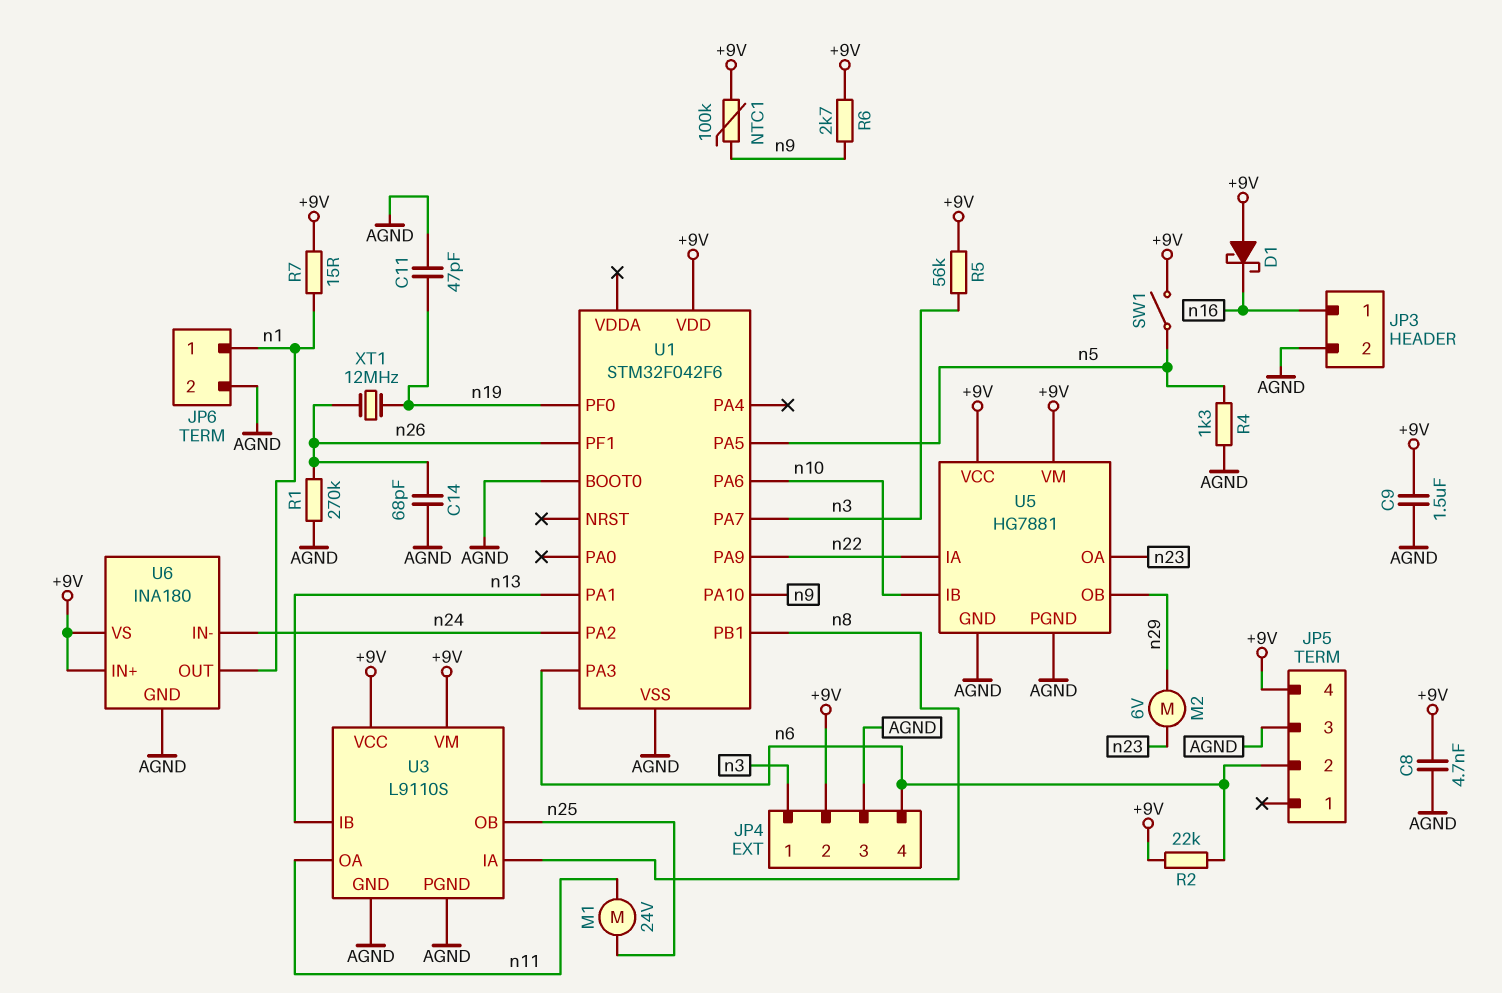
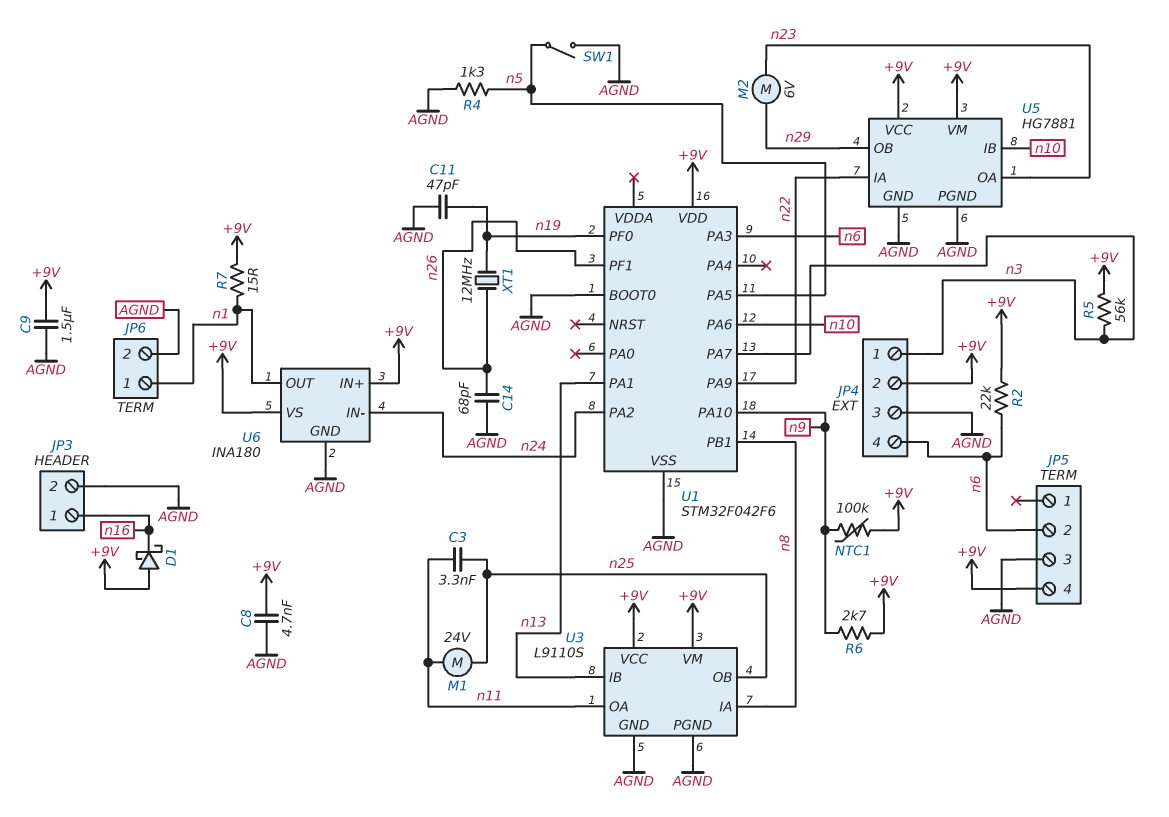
C3: none -> 3.3nF (n11, n25)
R1: 270k (AGND, n26) -> none
SW1: switch (+9V, n5) -> switch (AGND, n5)

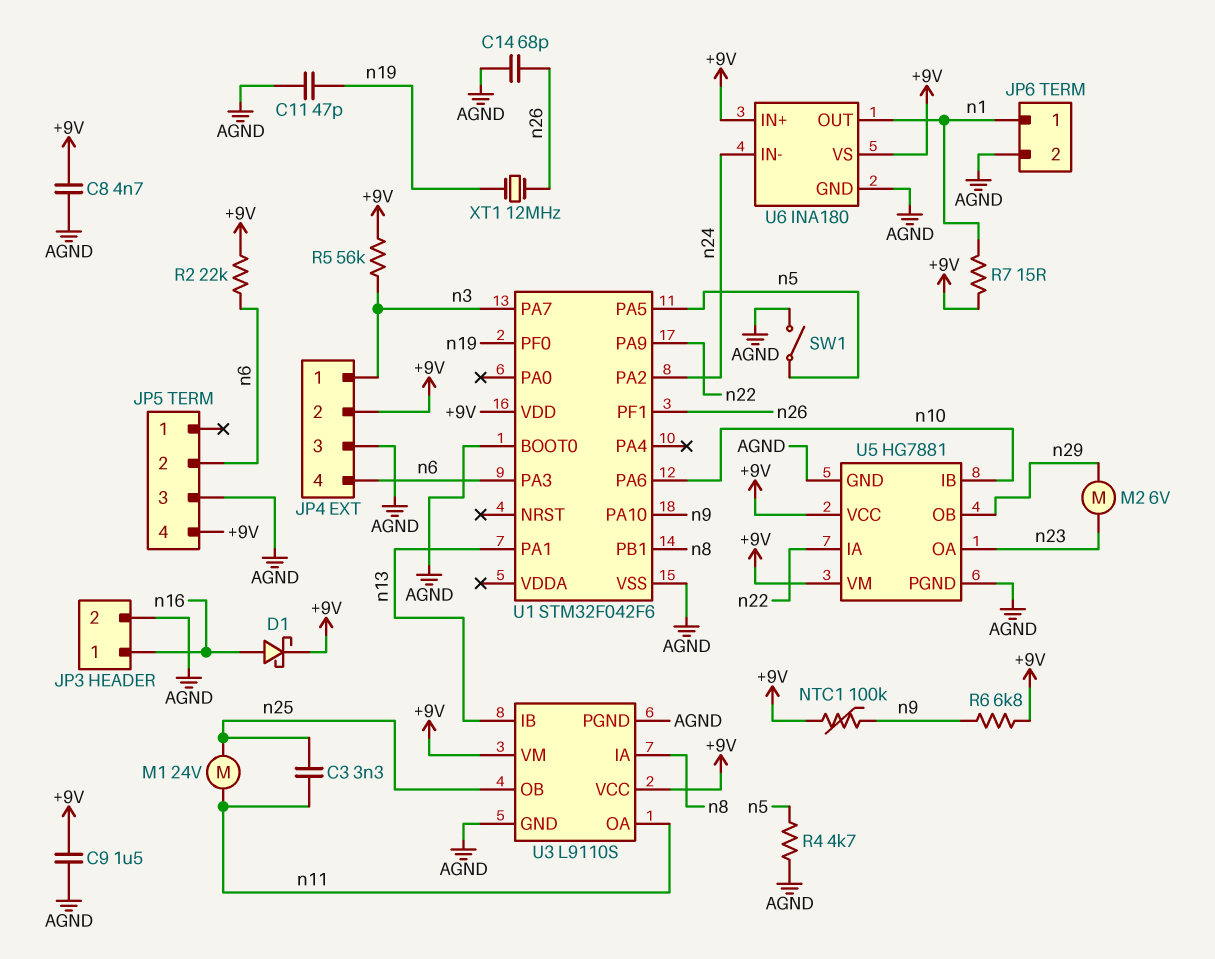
D1: schottky (A +9V, K n16) -> schottky (A n16, K +9V)
R4: 1.3k (AGND, n5) -> 4.7k (AGND, n5)
R6: 2.7k (+9V, n9) -> 6.8k (+9V, n9)

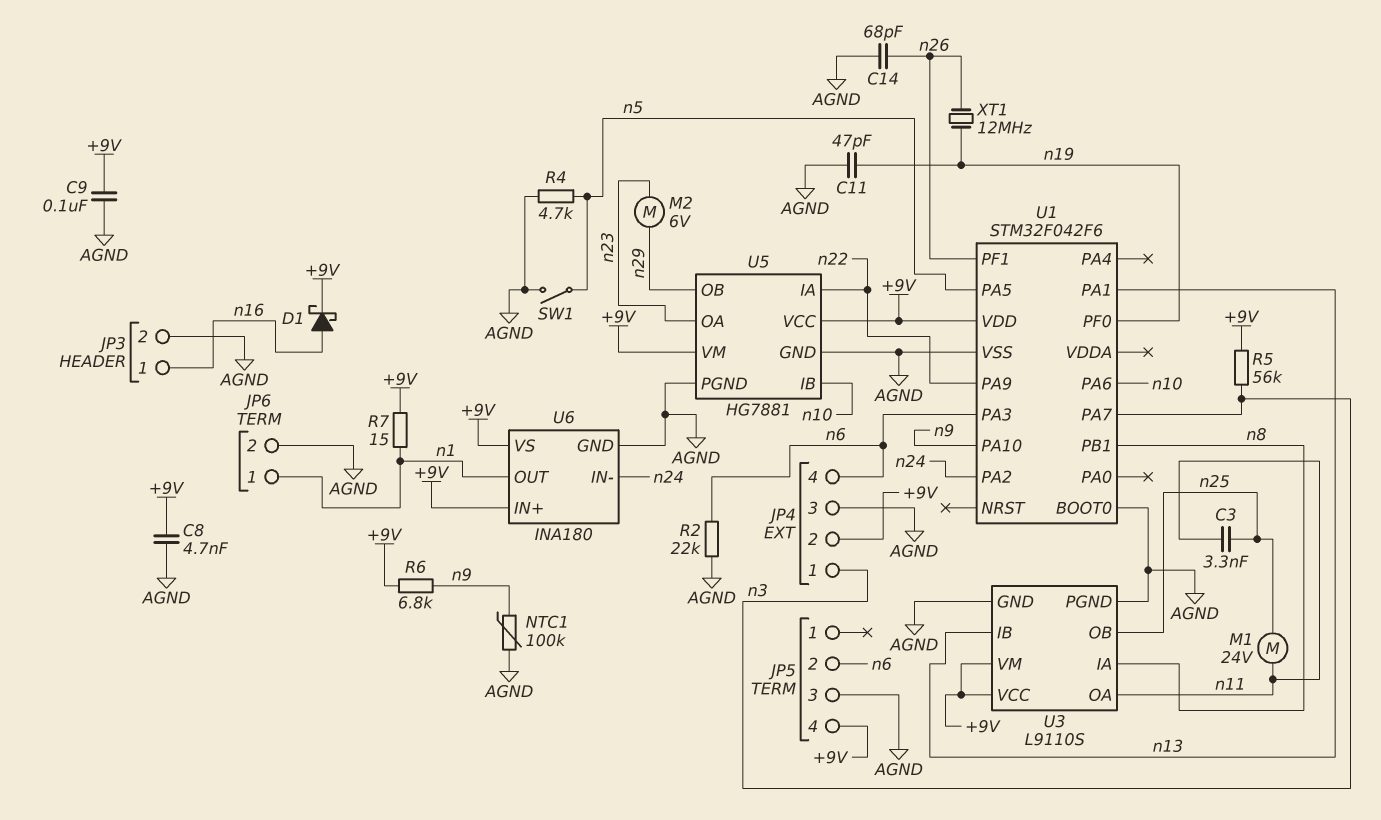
C9: 1.5uF (+9V, AGND) -> 100nF (+9V, AGND)
NTC1: 100k (+9V, n9) -> 100k (AGND, n9)
R2: 22k (+9V, n6) -> 22k (AGND, n6)

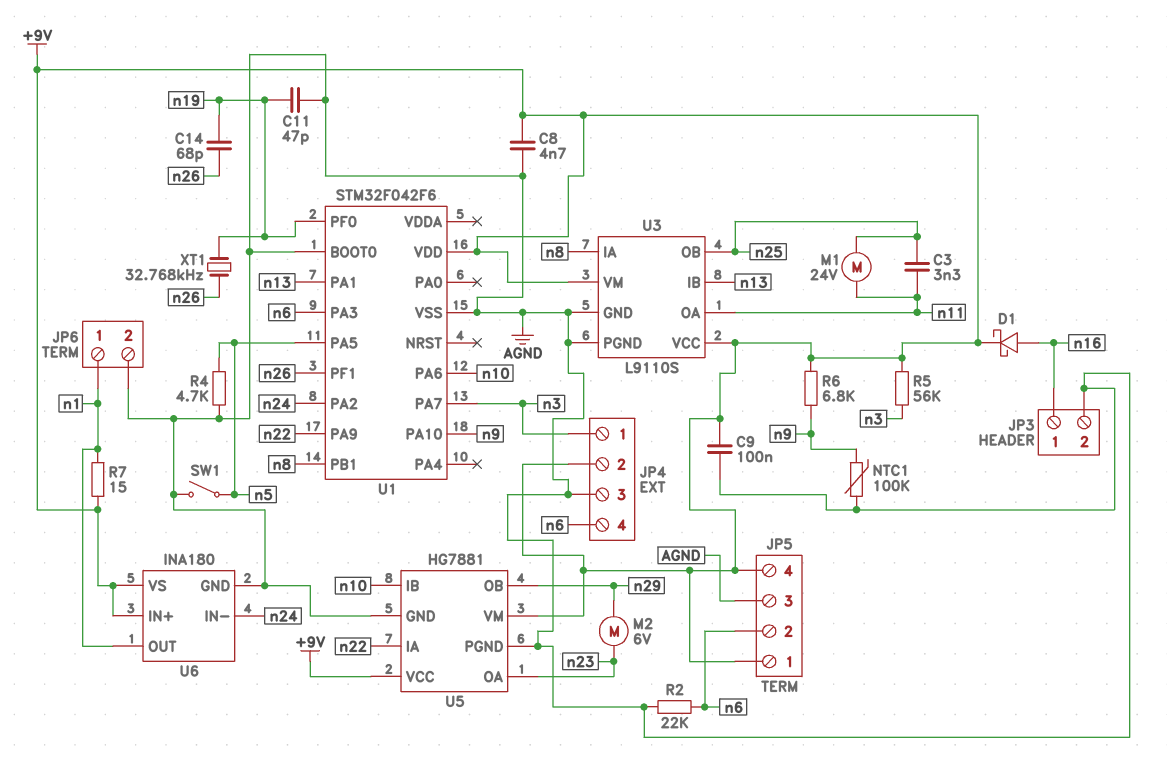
C14: 68pF (AGND, n26) -> 68pF (n19, n26)
JP5 pin 1: none -> +9V
XT1: 12MHz (n19, n26) -> 32.768kHz (n19, n26)

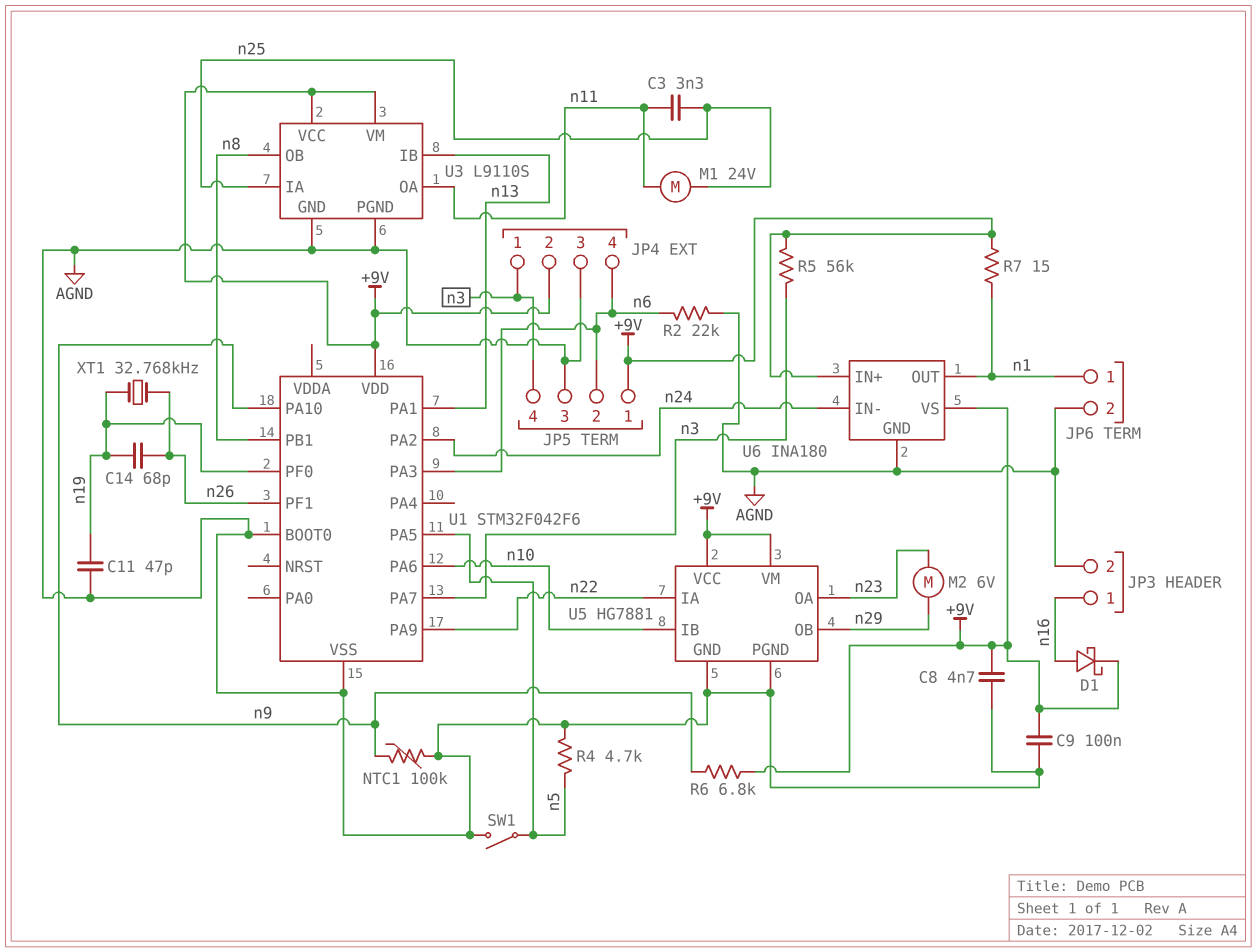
JP5 pin 4: +9V -> n3
U3 pin IA: n8 -> n25
U3 pin OB: n25 -> n8

